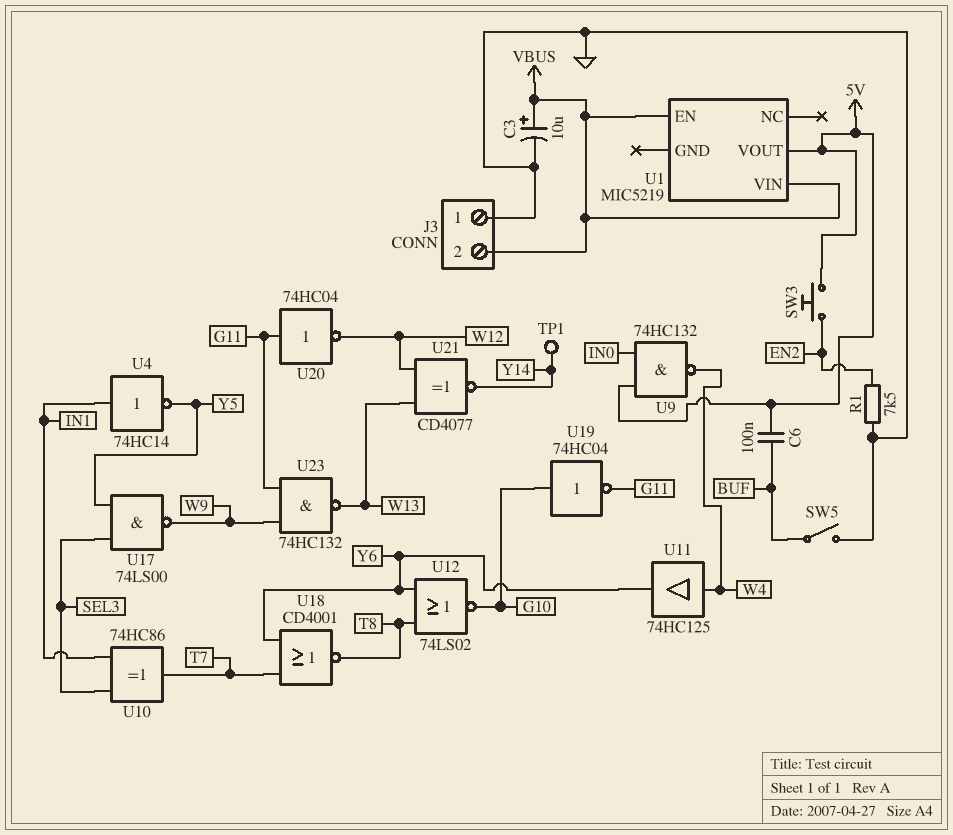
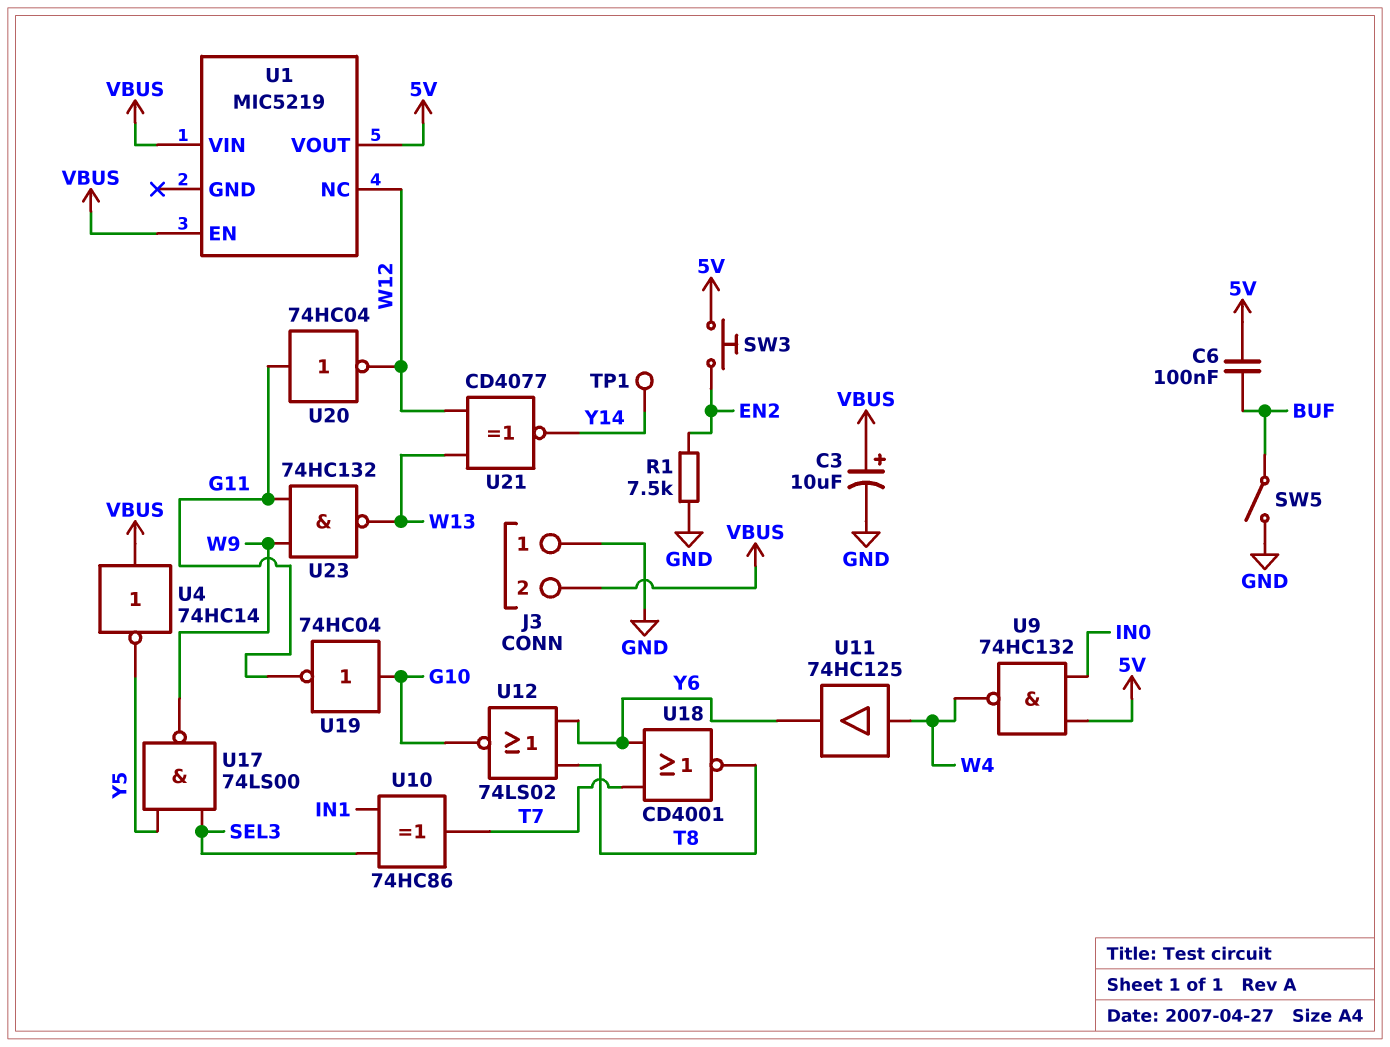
U1 pin NC: none -> W12
U4: NOT 74HC14 (in IN1, out Y5) -> NOT 74HC14 (in VBUS, out Y5)

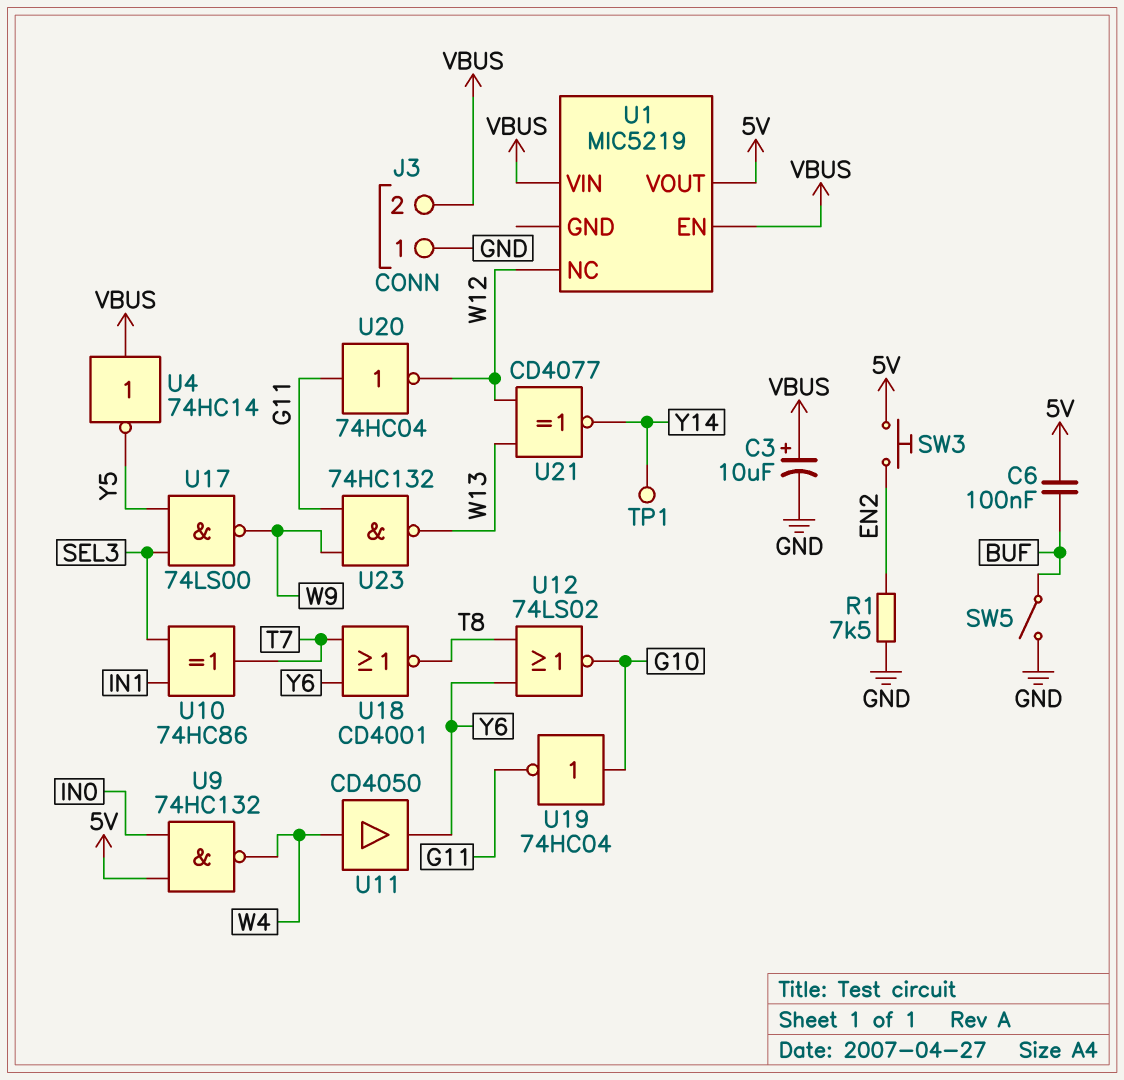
U11: buffer 74HC125 (in W4, out Y6) -> buffer CD4050 (in W4, out Y6)

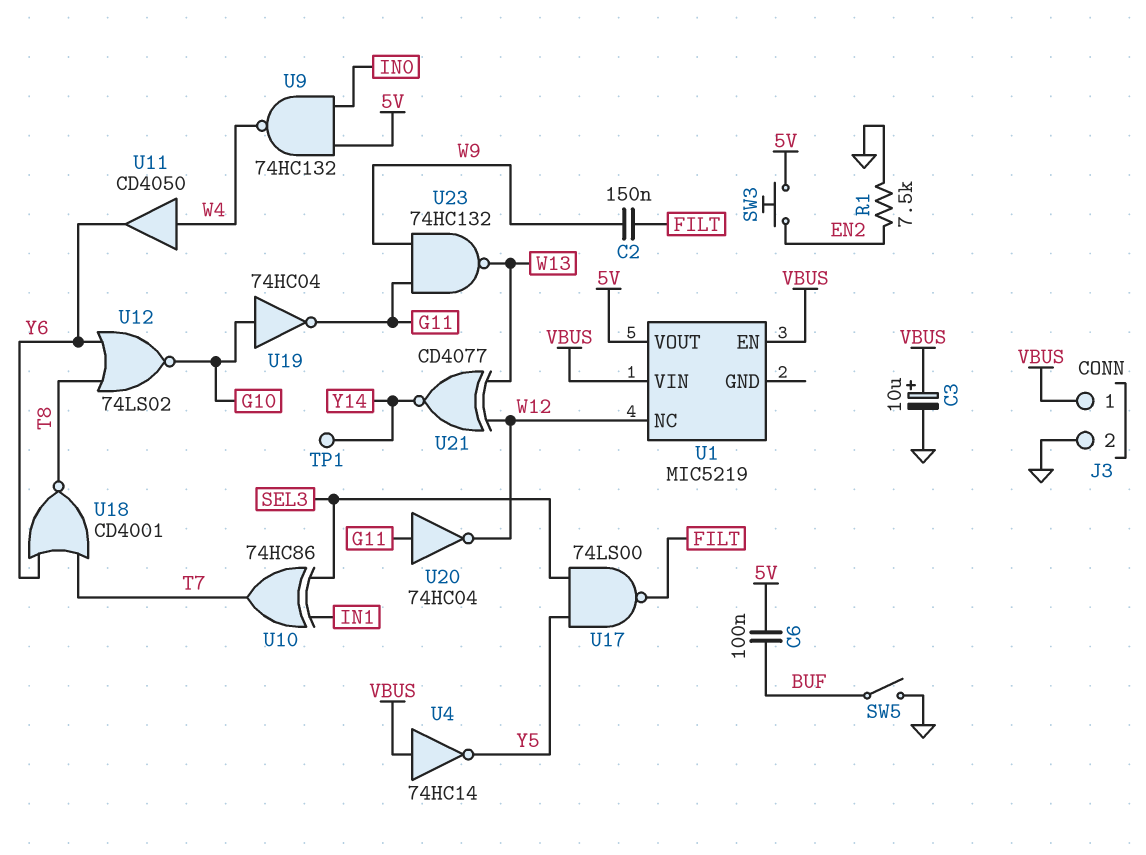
C2: none -> 150nF (FILT, W9)
J3 pin 1: GND -> VBUS
J3 pin 2: VBUS -> GND
U17: NAND 74LS00 (in SEL3, in Y5, out W9) -> NAND 74LS00 (in SEL3, in Y5, out FILT)

